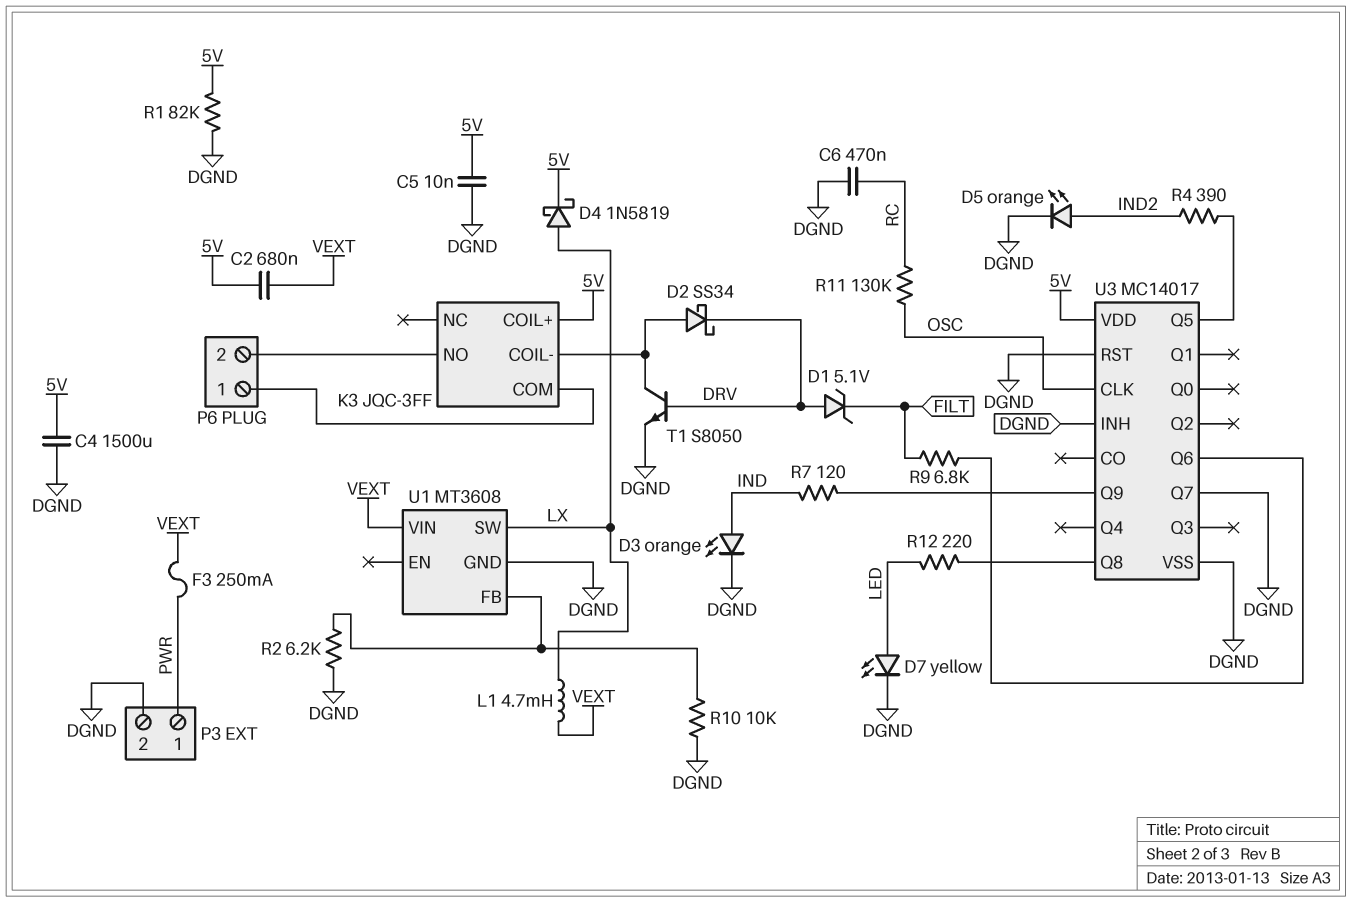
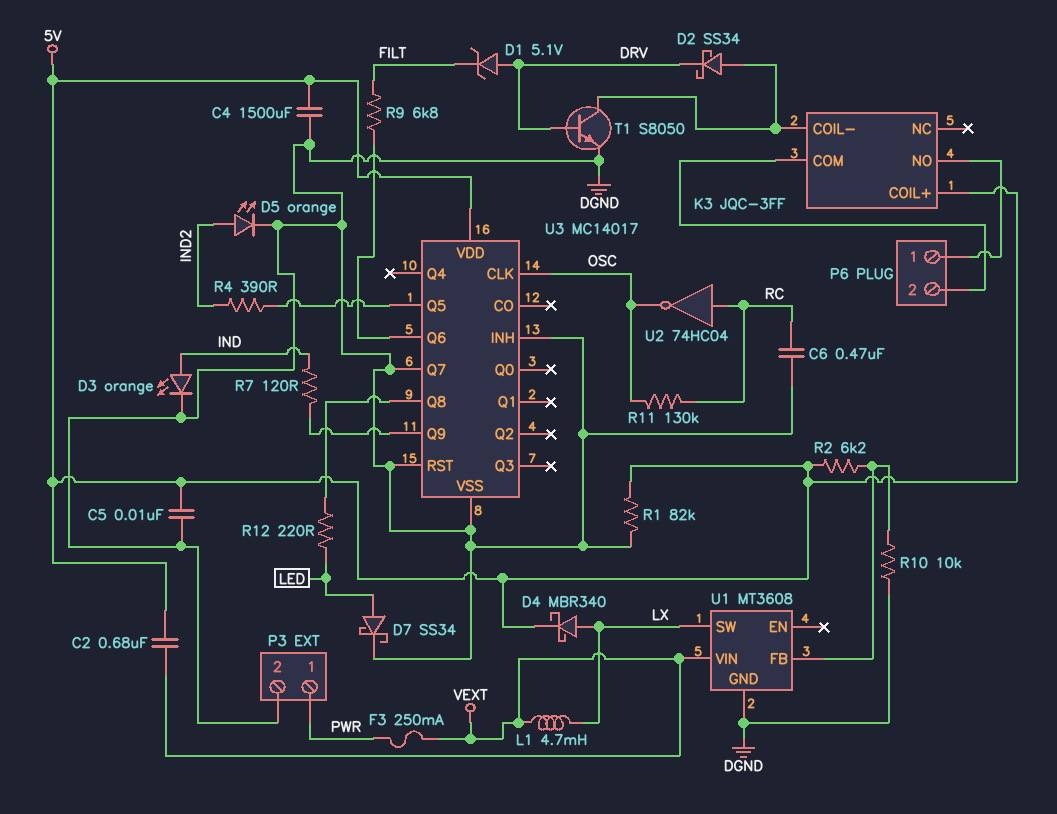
D4: schottky 1N5819 (A LX, K 5V) -> schottky MBR340 (A LX, K 5V)
D7: LED yellow (A LED, K DGND) -> schottky SS34 (A LED, K DGND)
P6 pin 1: K3/COM -> K3/NO
P6 pin 2: K3/NO -> K3/COM
R2: 6.2k (DGND, U1/FB) -> 6.2k (5V, U1/FB)
U2: none -> NOT 74HC04 (in RC, out OSC)

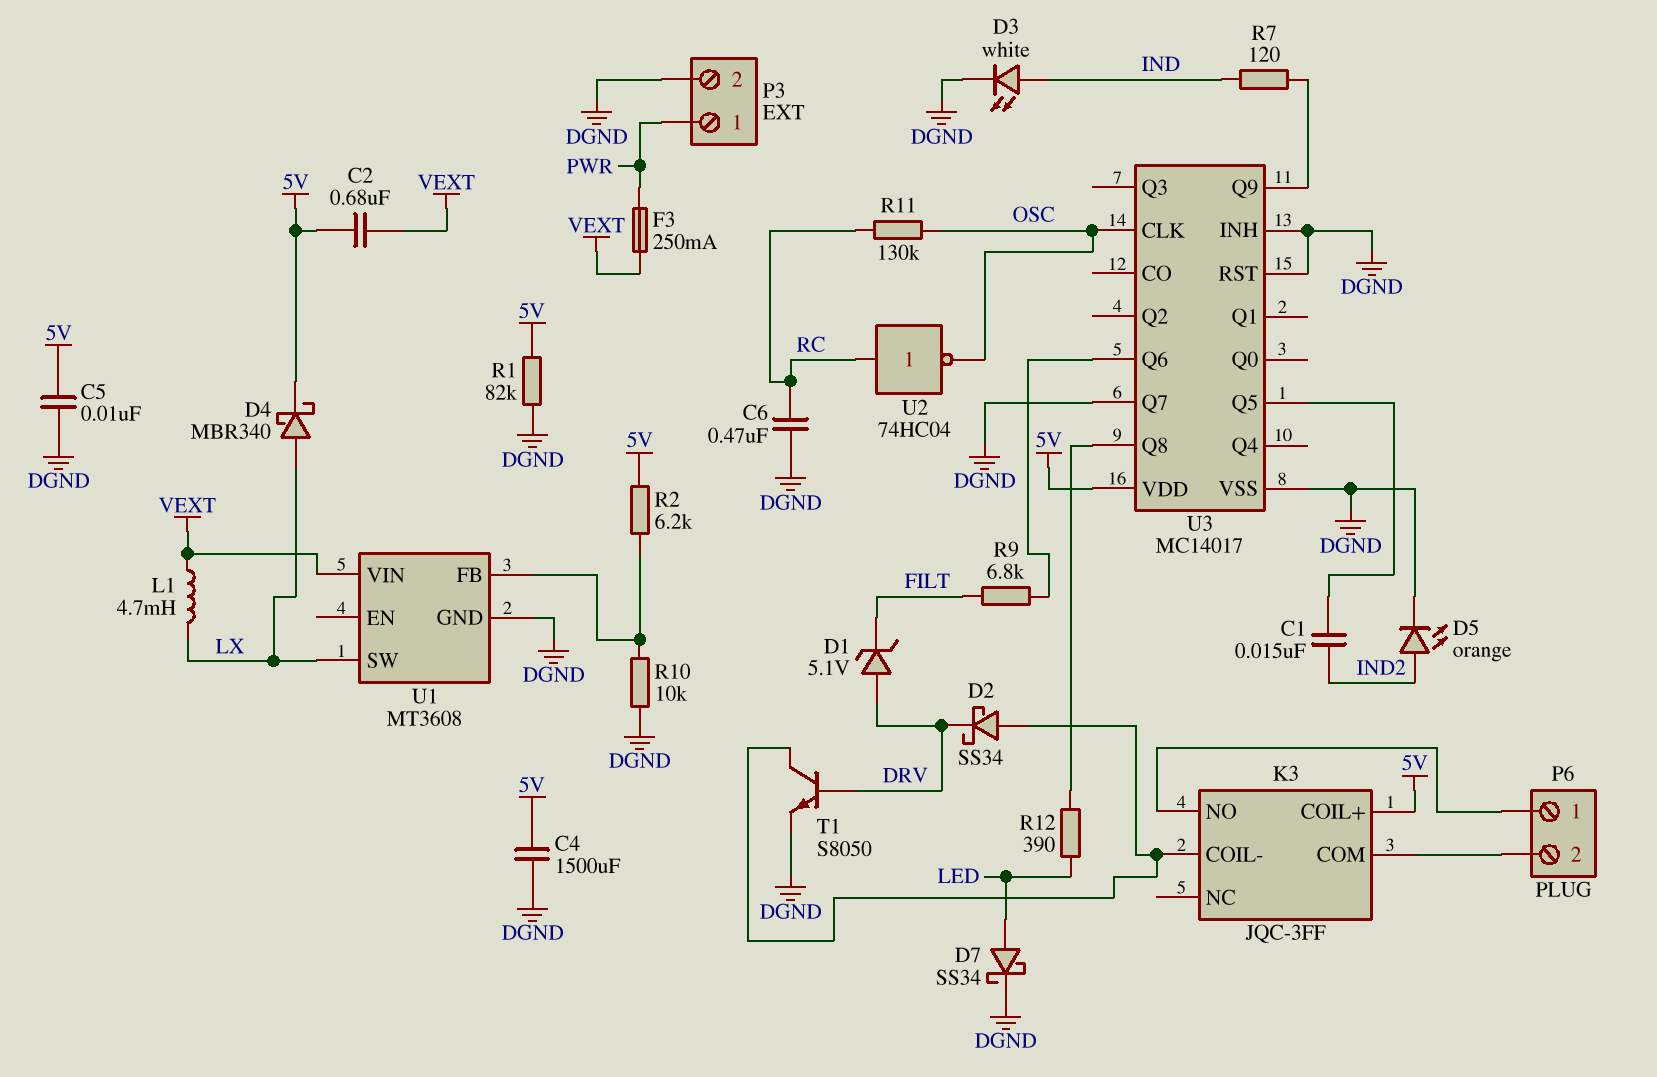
C1: none -> 15nF (IND2, U3/Q5)
D3: LED orange (A IND, K DGND) -> LED white (A IND, K DGND)
R4: 390 (IND2, U3/Q5) -> none
R12: 220 (LED, U3/Q8) -> 390 (LED, U3/Q8)

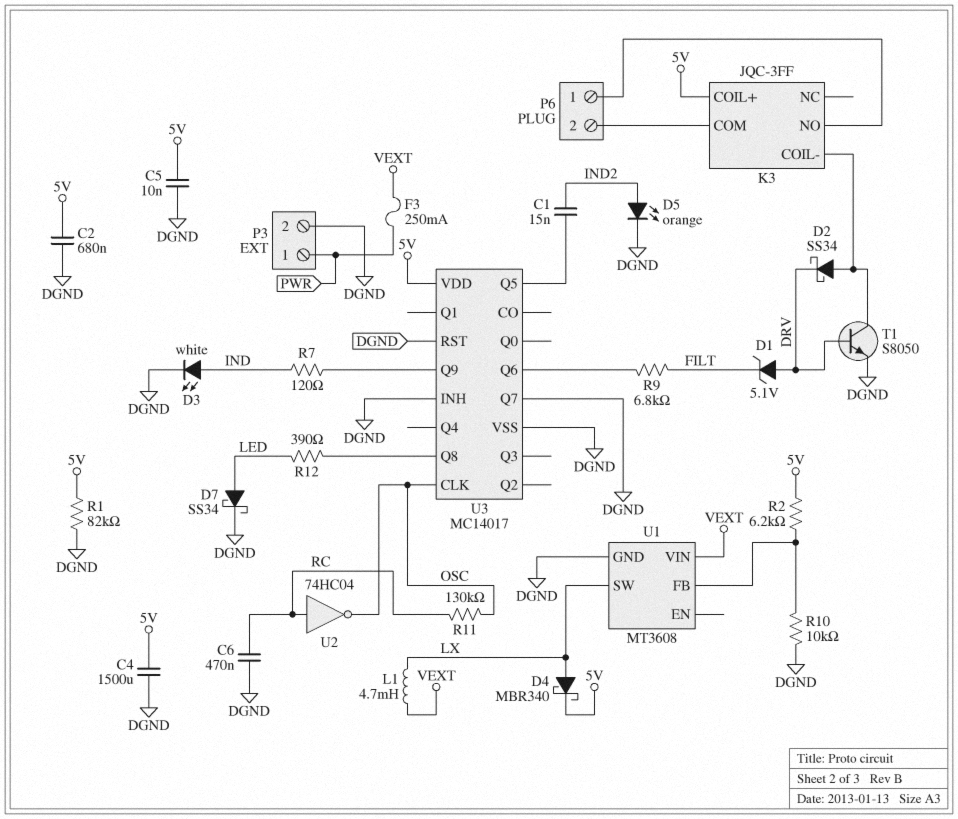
C2: 680nF (5V, VEXT) -> 680nF (5V, DGND)

